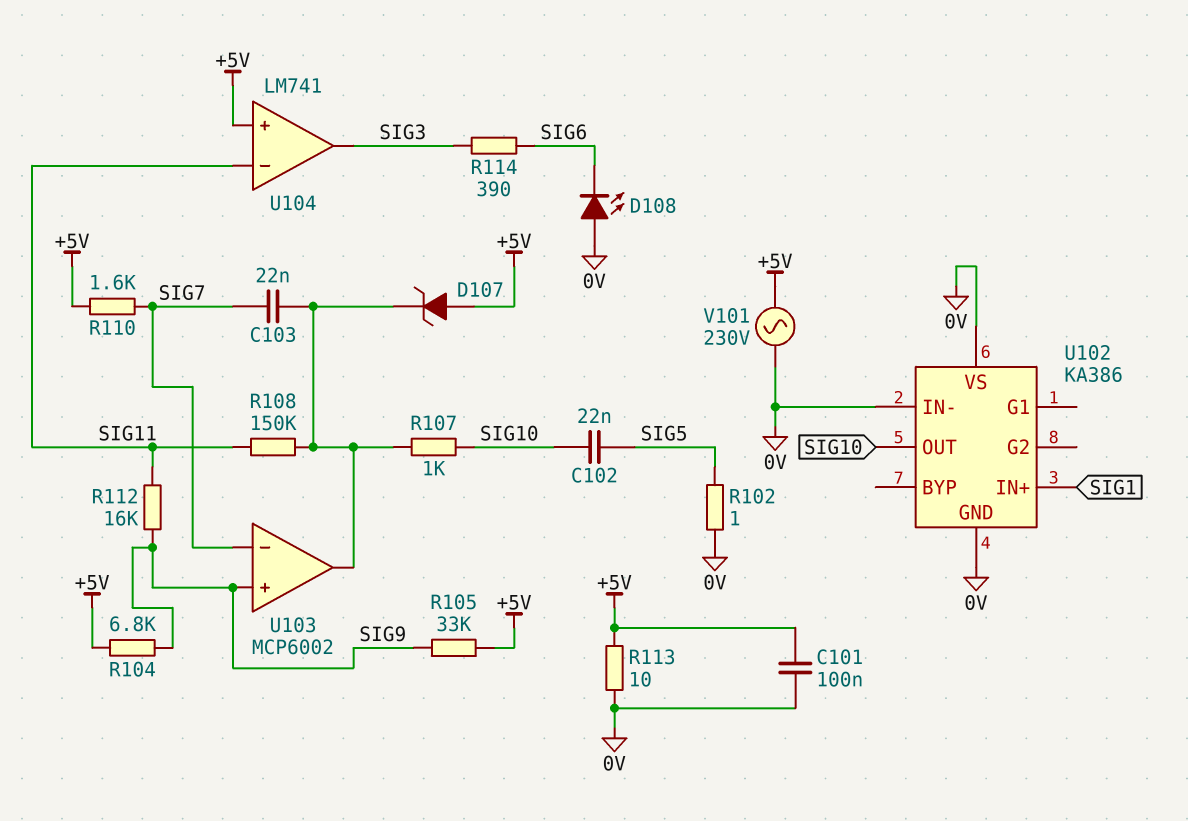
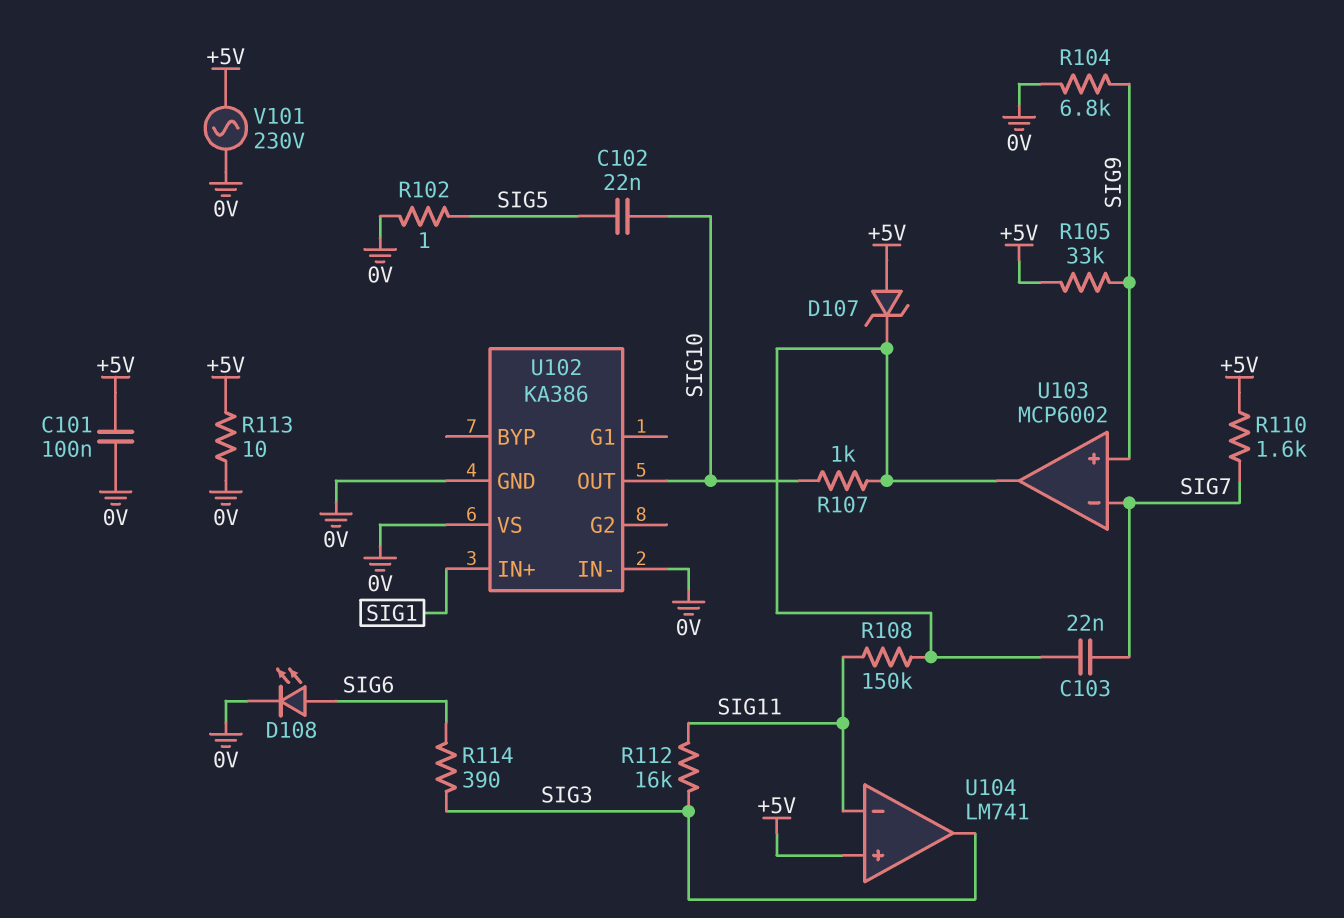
D108: LED (A 0V, K SIG6) -> LED (A SIG6, K 0V)
R104: 6.8k (+5V, SIG9) -> 6.8k (0V, SIG9)
R112: 16k (SIG9, SIG11) -> 16k (SIG3, SIG11)

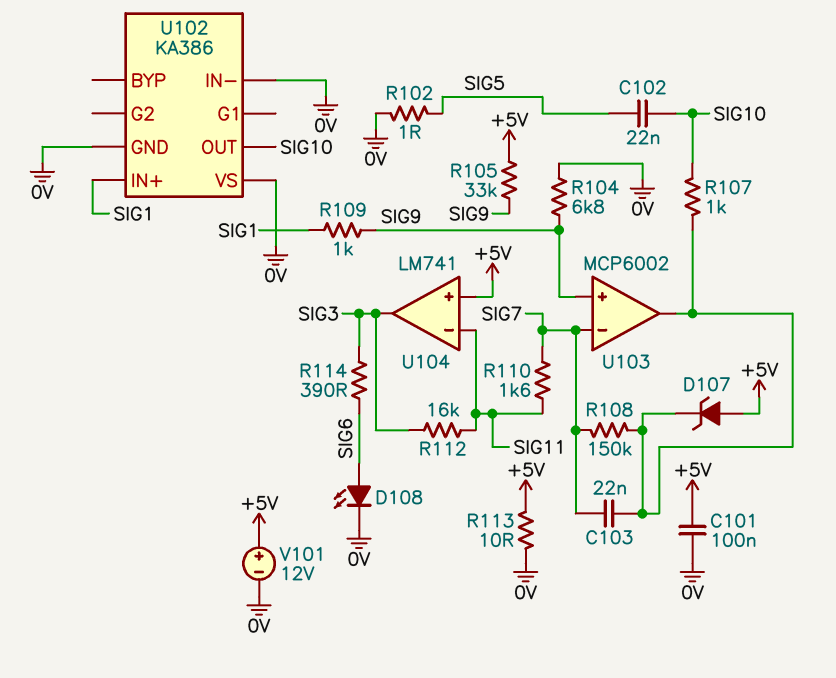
R108: 150k (SIG11, U103/out) -> 150k (SIG7, U103/out)
R109: none -> 1k (SIG1, SIG9)
R110: 1.6k (+5V, SIG7) -> 1.6k (SIG7, SIG11)
V101: AC 230V (+5V, 0V) -> 12V (plus +5V, minus 0V)

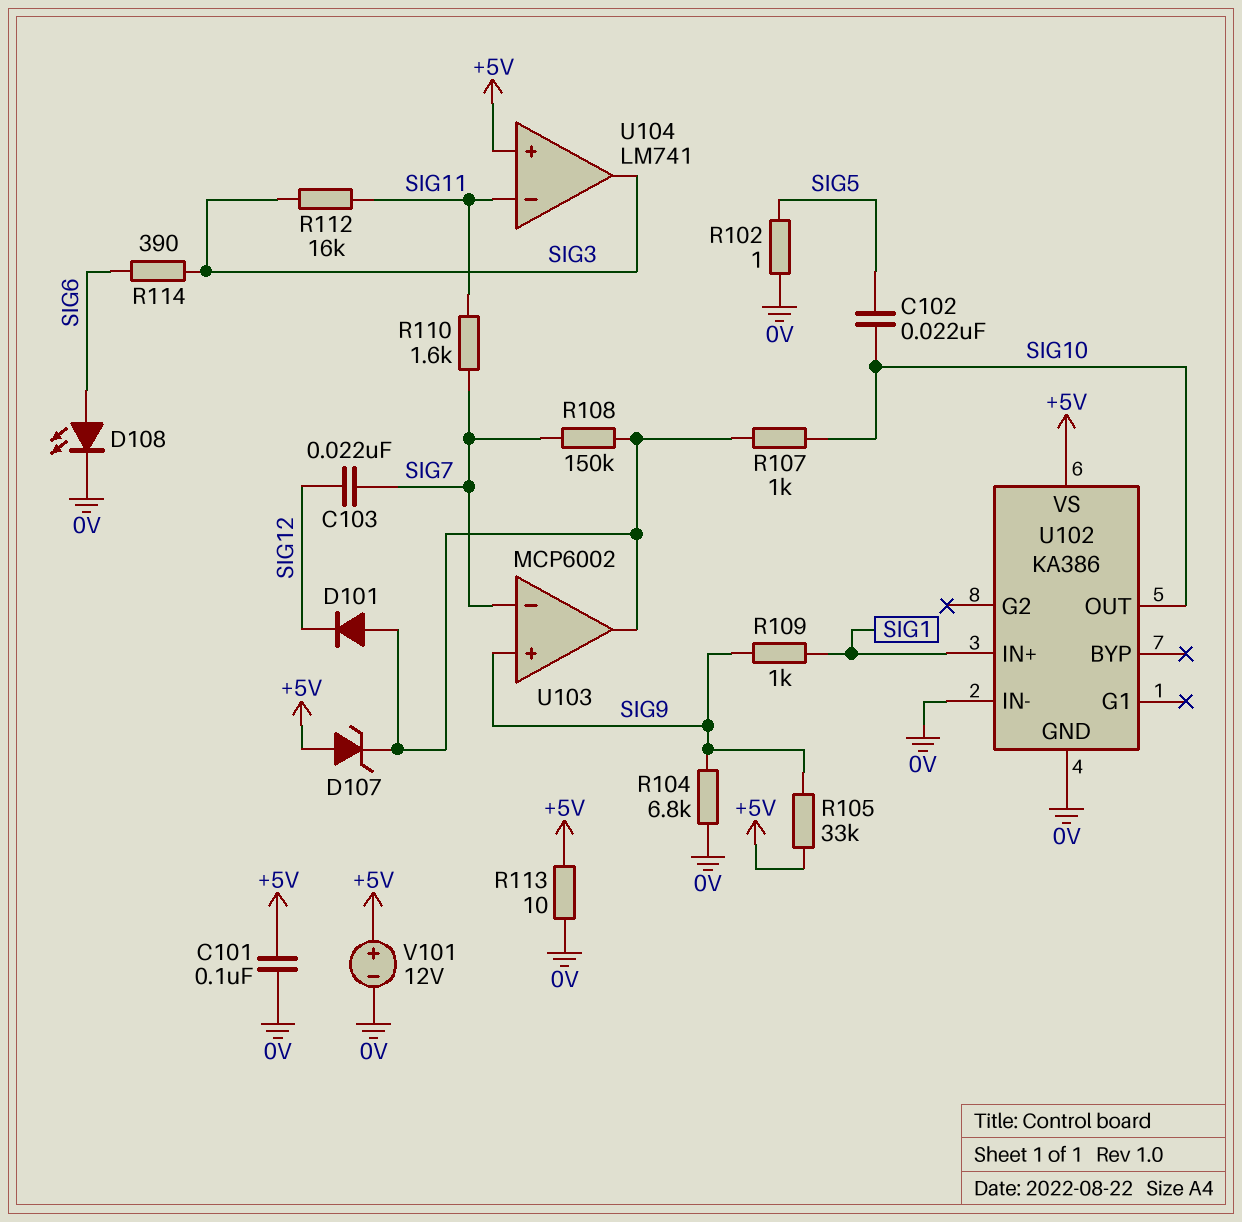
C103: 22nF (SIG7, U103/out) -> 22nF (SIG7, SIG12)
D101: none -> diode (A U103/out, K SIG12)
U102 pin VS: 0V -> +5V

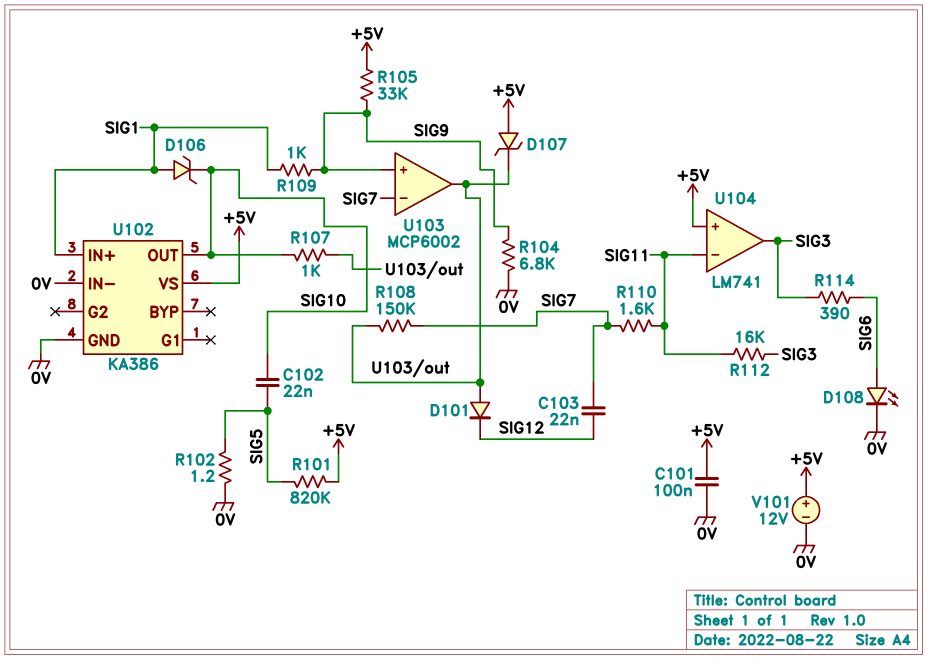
D106: none -> zener (A SIG1, K SIG10)
R101: none -> 820k (+5V, SIG5)
R102: 1 (0V, SIG5) -> 1.2 (0V, SIG5)
R113: 10 (+5V, 0V) -> none

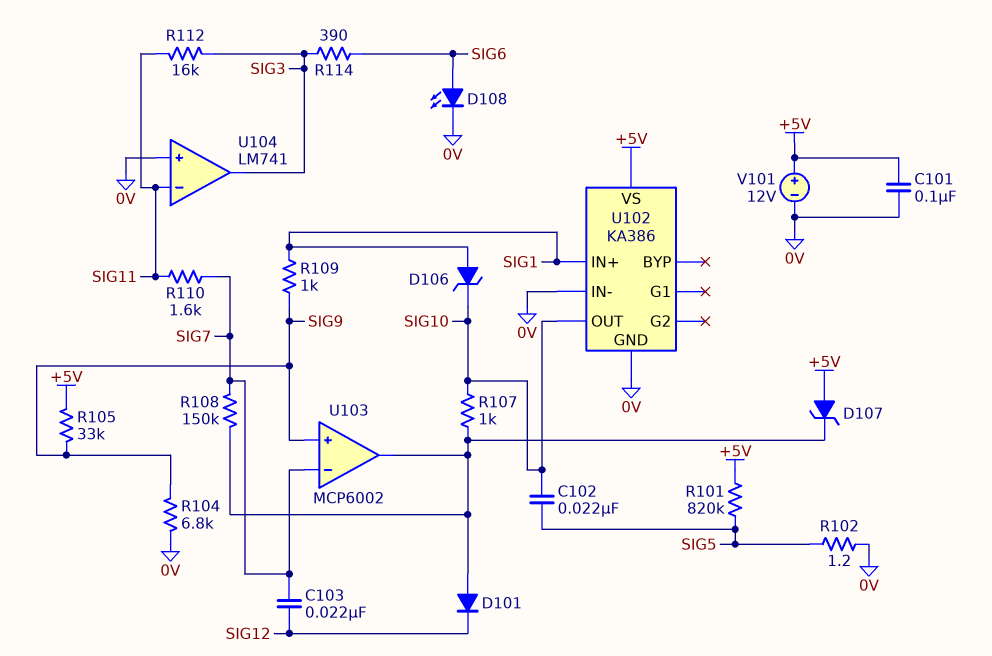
U104 pin in+: +5V -> 0V

